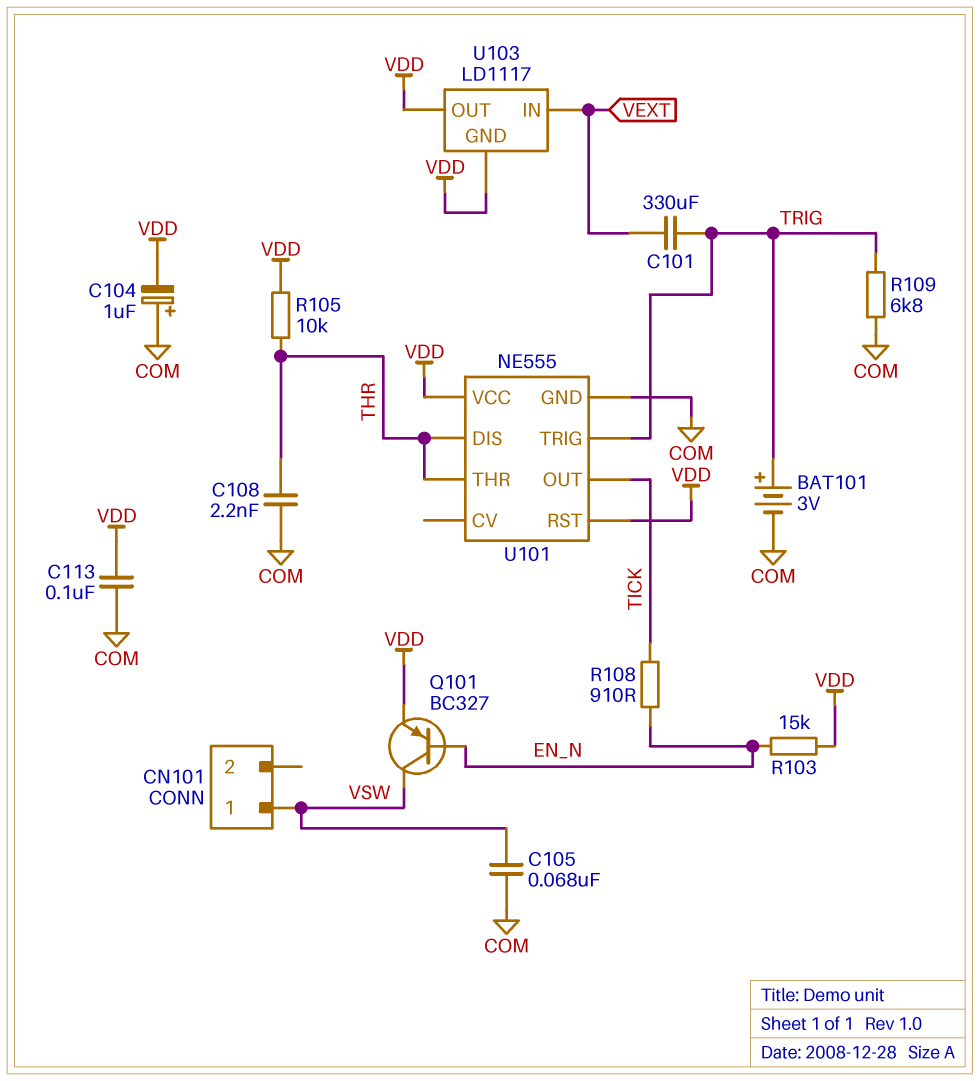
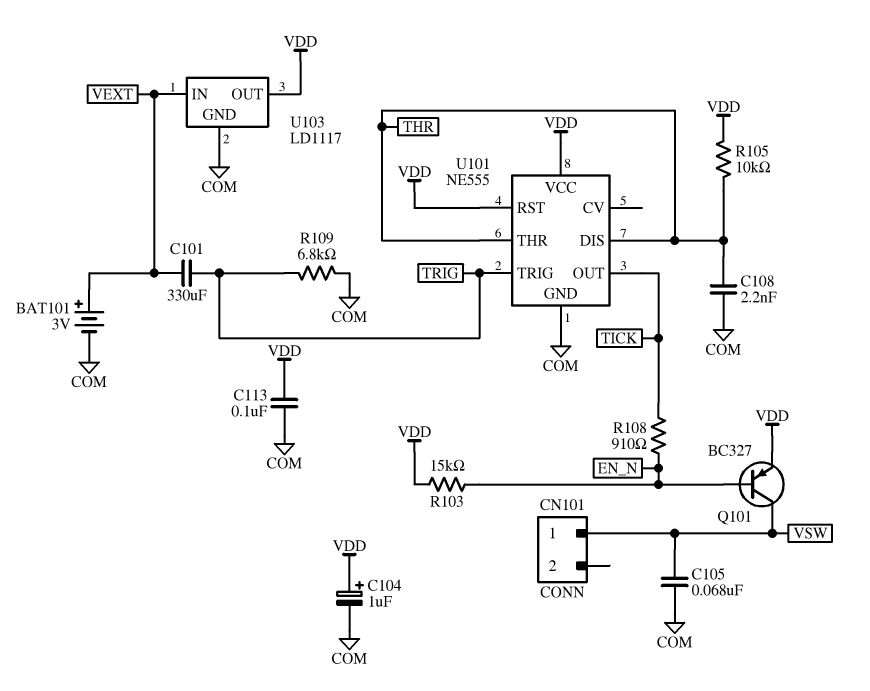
BAT101: 3V (plus TRIG, minus COM) -> 3V (plus VEXT, minus COM)
C104: 1uF (plus COM, minus VDD) -> 1uF (plus VDD, minus COM)
U103 pin GND: VDD -> COM

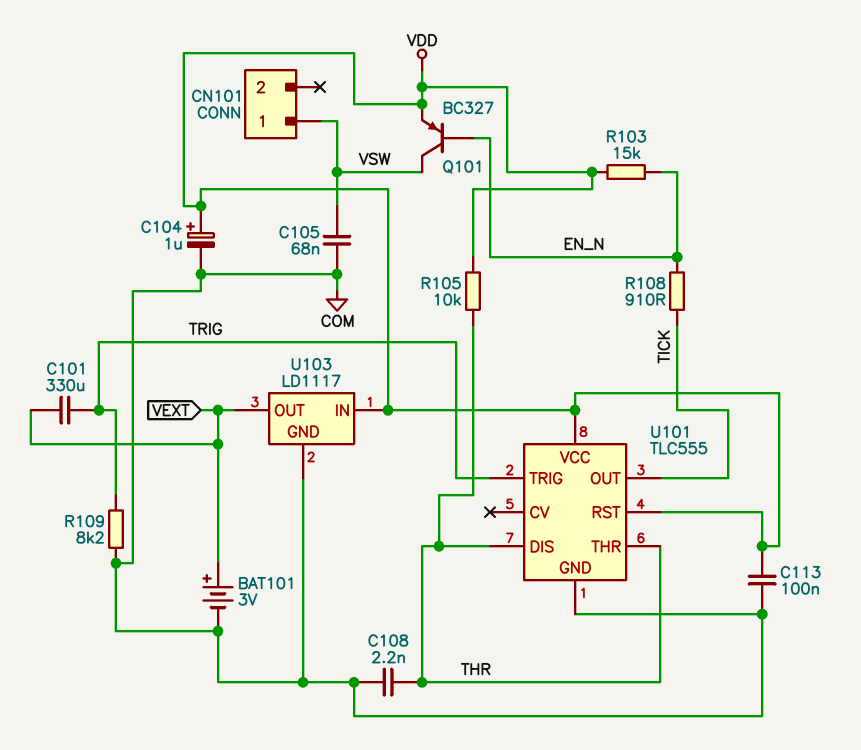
R109: 6.8k (COM, TRIG) -> 8.2k (COM, TRIG)
U101: NE555 -> TLC555
U103 pin IN: VEXT -> VDD
U103 pin OUT: VDD -> VEXT

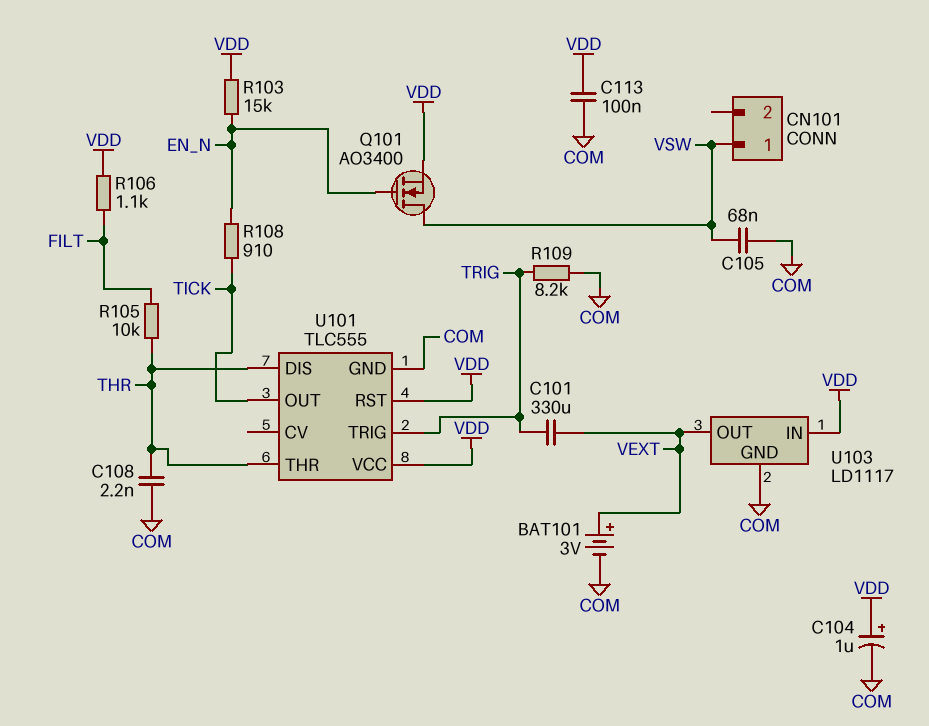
Q101: PNP BC327 (B EN_N, C VSW, E VDD) -> NMOS AO3400 (G EN_N, D VSW, S VDD)
R105: 10k (THR, VDD) -> 10k (FILT, THR)
R106: none -> 1.1k (FILT, VDD)

